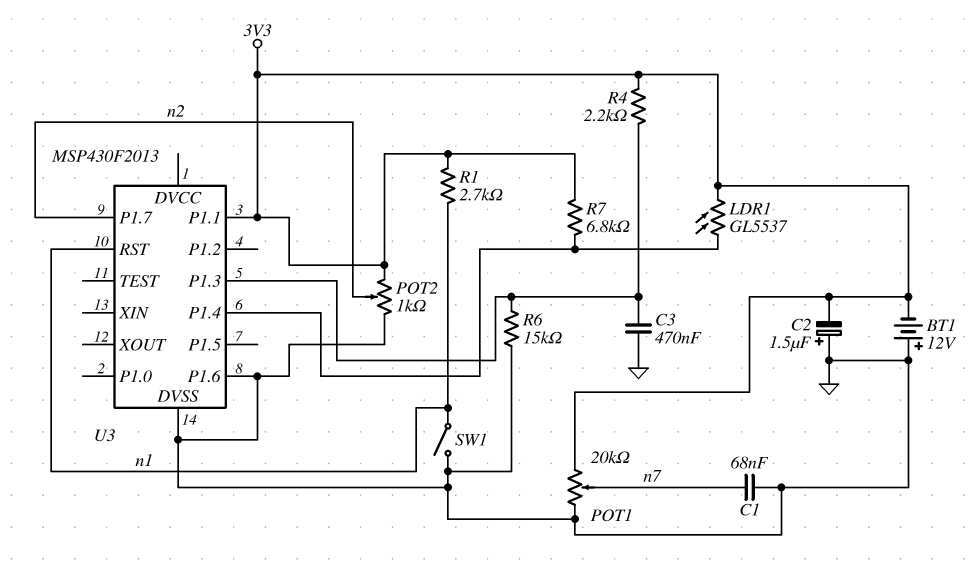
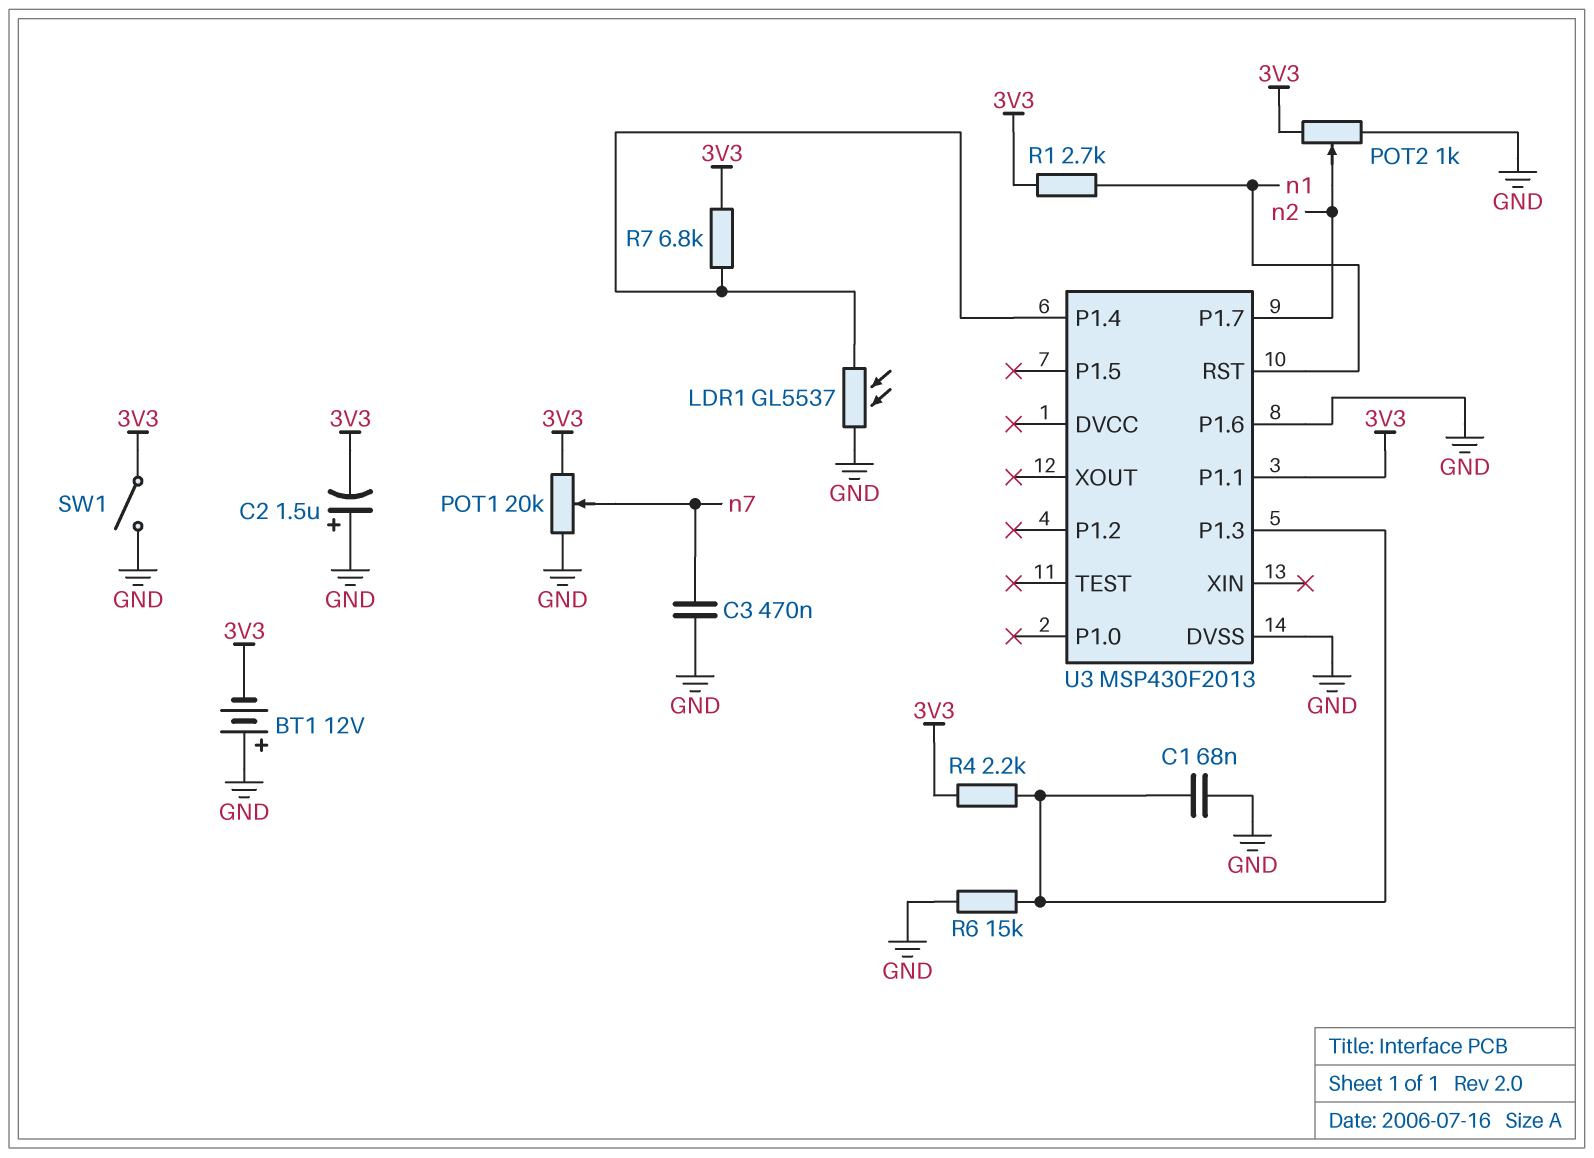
C1: 68nF (GND, n7) -> 68nF (GND, U3/P1.3)
C3: 470nF (GND, U3/P1.3) -> 470nF (GND, n7)
LDR1: GL5537 (3V3, U3/P1.4) -> GL5537 (GND, U3/P1.4)
SW1: switch (GND, n1) -> switch (3V3, GND)

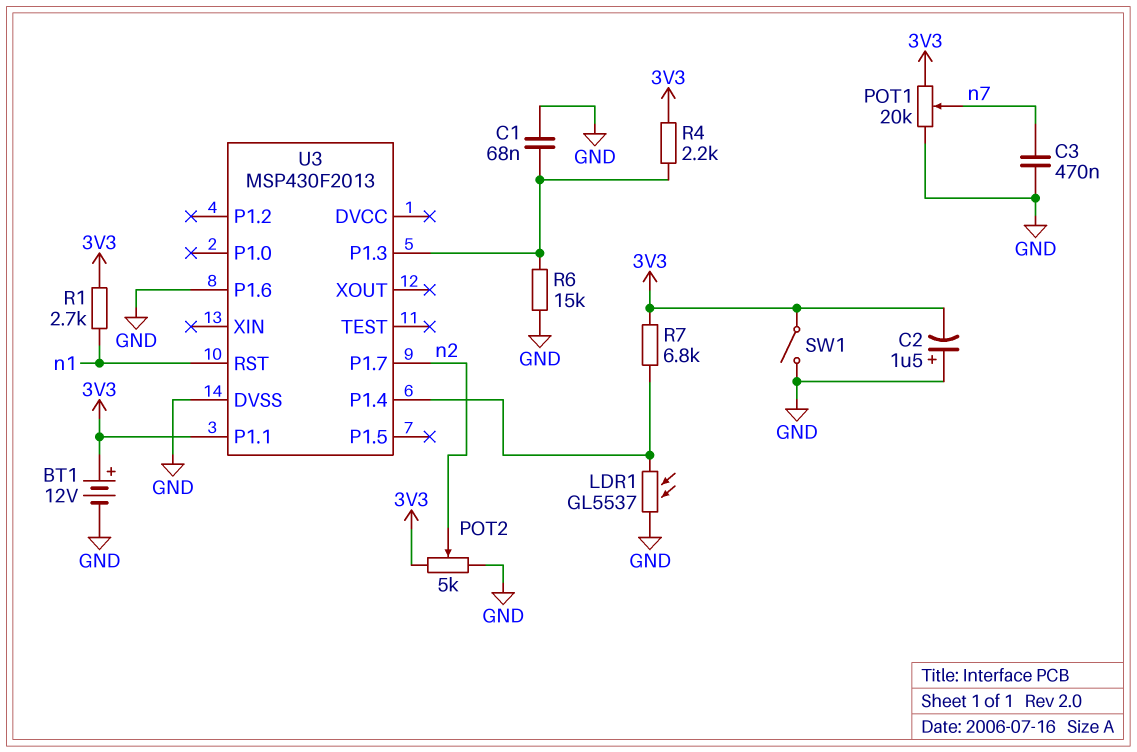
BT1: 12V (plus GND, minus 3V3) -> 12V (plus 3V3, minus GND)
POT2: 1k (3V3, GND, wiper n2) -> 5k (3V3, GND, wiper n2)

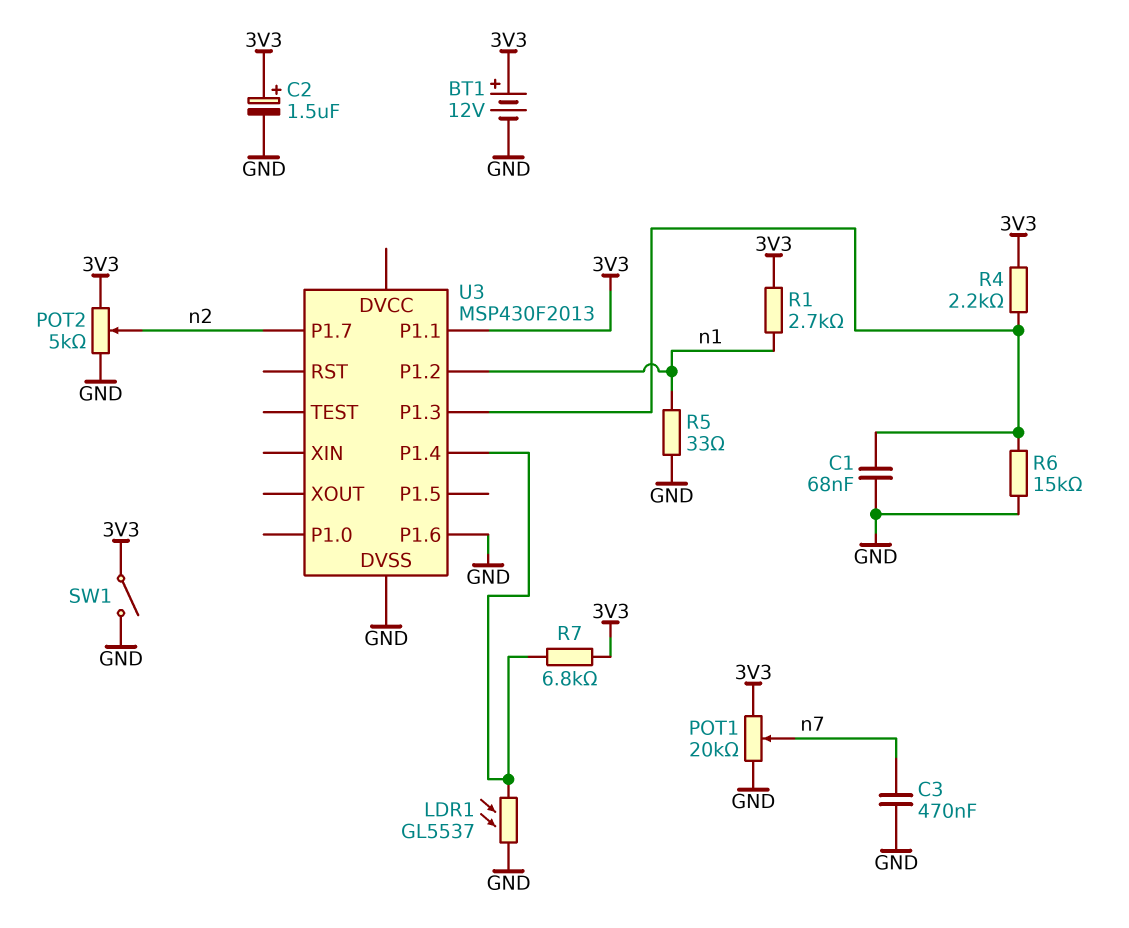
C2: 1.5uF (plus GND, minus 3V3) -> 1.5uF (plus 3V3, minus GND)
R5: none -> 33 (GND, n1)
U3 pin P1.2: none -> n1
U3 pin RST: n1 -> none

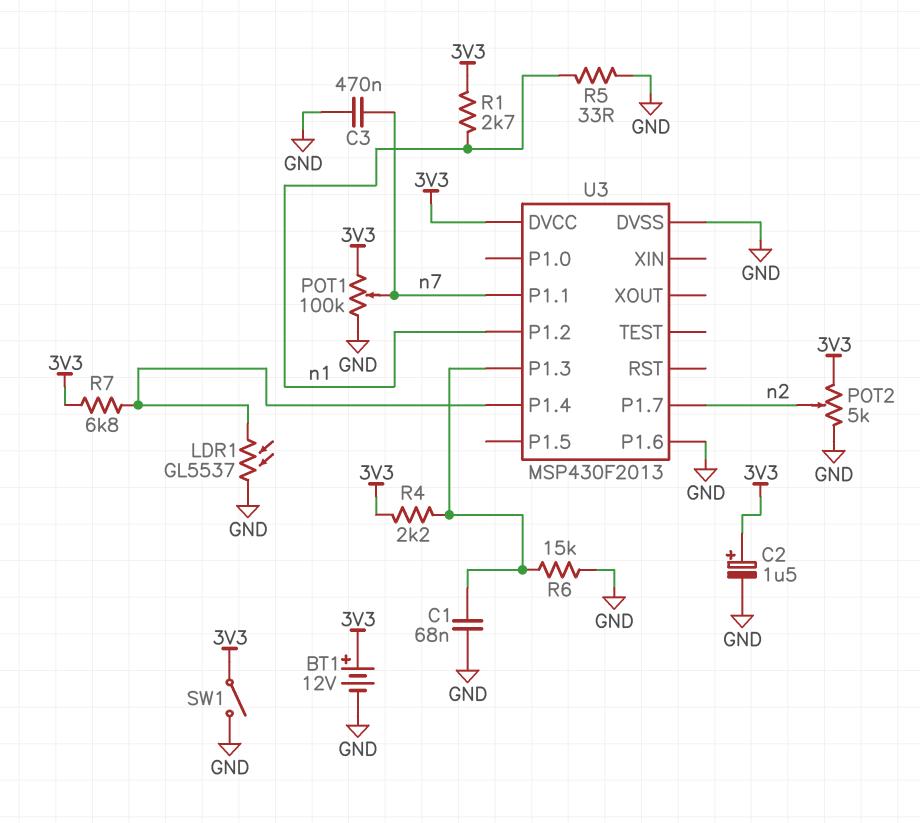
POT1: 20k (3V3, GND, wiper n7) -> 100k (3V3, GND, wiper n7)
U3 pin DVCC: none -> 3V3
U3 pin P1.1: 3V3 -> n7

